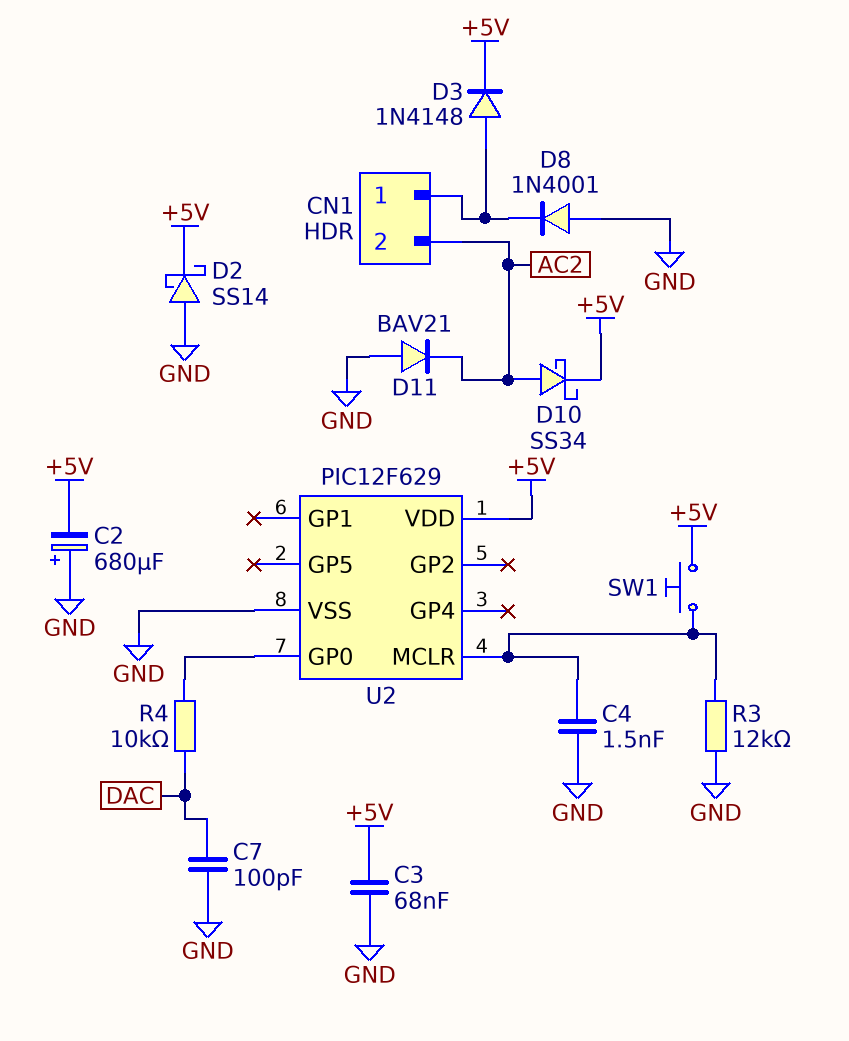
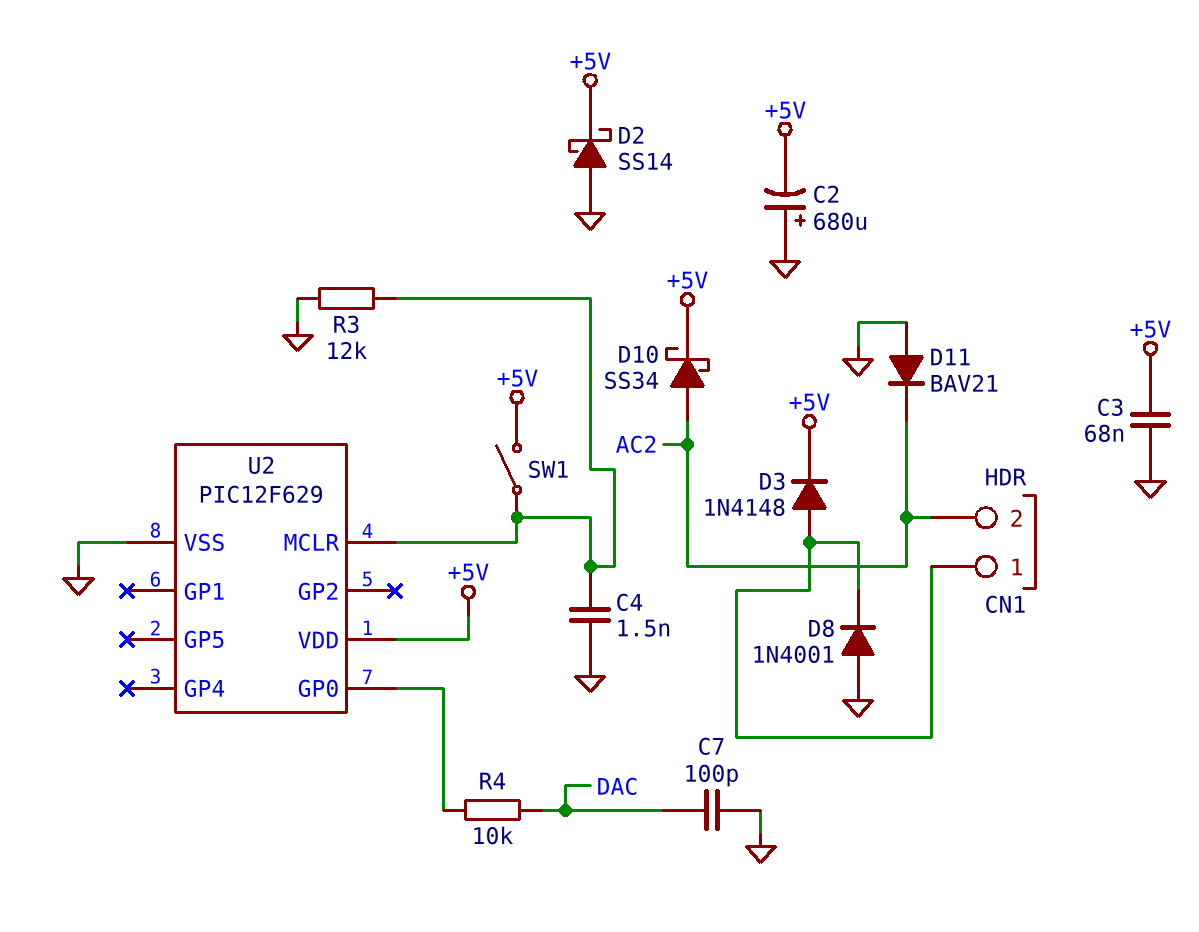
SW1: button (+5V, U2/MCLR) -> switch (+5V, U2/MCLR)

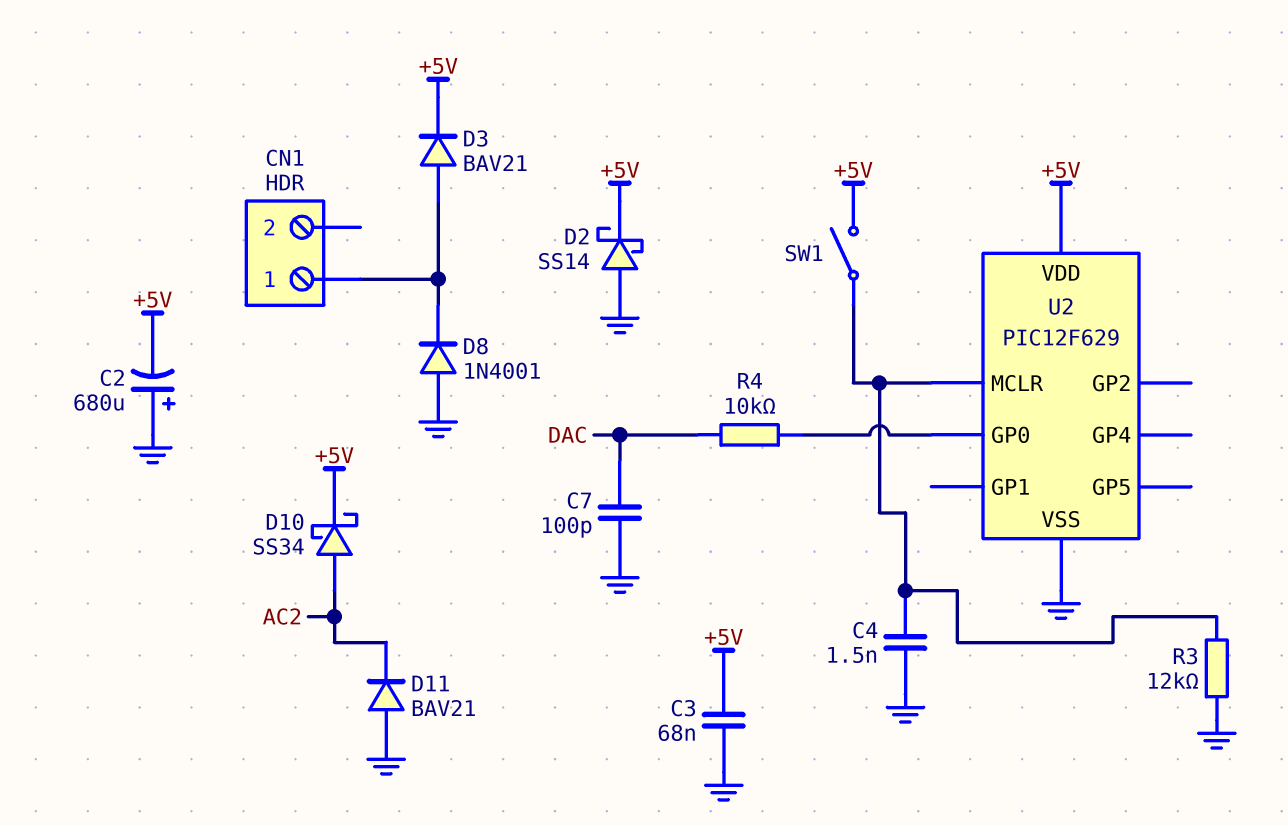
CN1 pin 2: AC2 -> none
D3: diode 1N4148 (A CN1/1, K +5V) -> diode BAV21 (A CN1/1, K +5V)

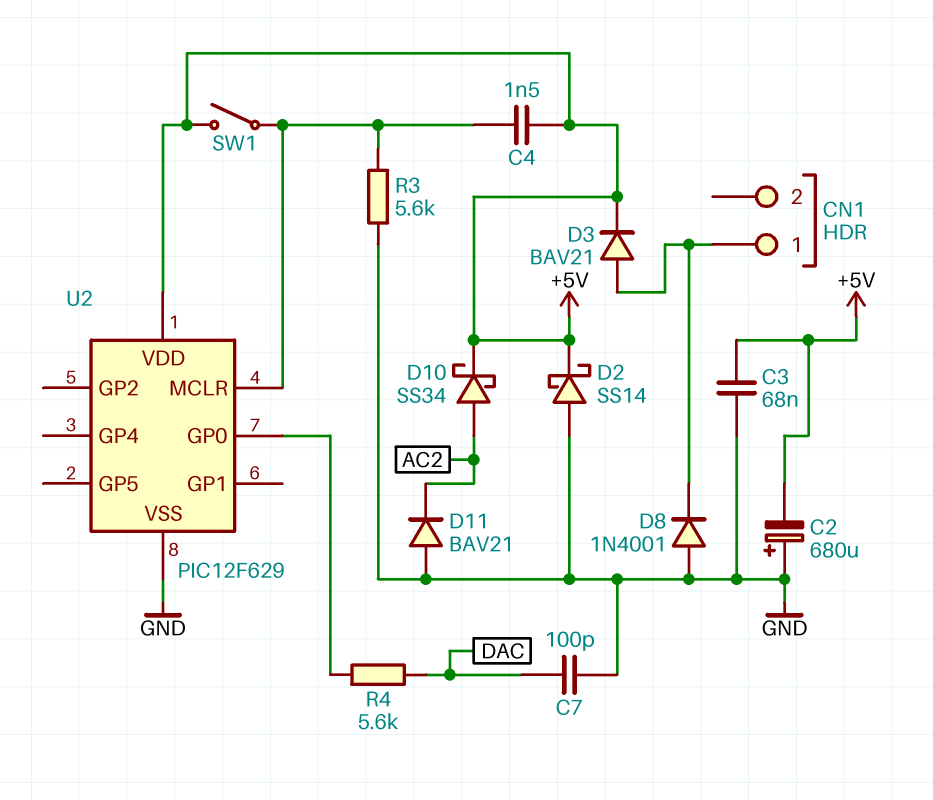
C4: 1.5nF (GND, U2/MCLR) -> 1.5nF (+5V, U2/MCLR)
R3: 12k (GND, U2/MCLR) -> 5.6k (GND, U2/MCLR)
R4: 10k (DAC, U2/GP0) -> 5.6k (DAC, U2/GP0)

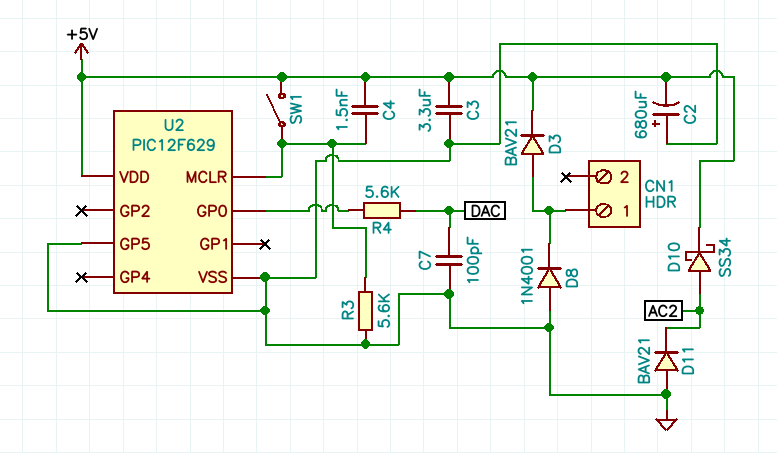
C3: 68nF (+5V, GND) -> 3.3uF (+5V, GND)
D2: schottky SS14 (A GND, K +5V) -> none
U2 pin GP5: none -> GND

